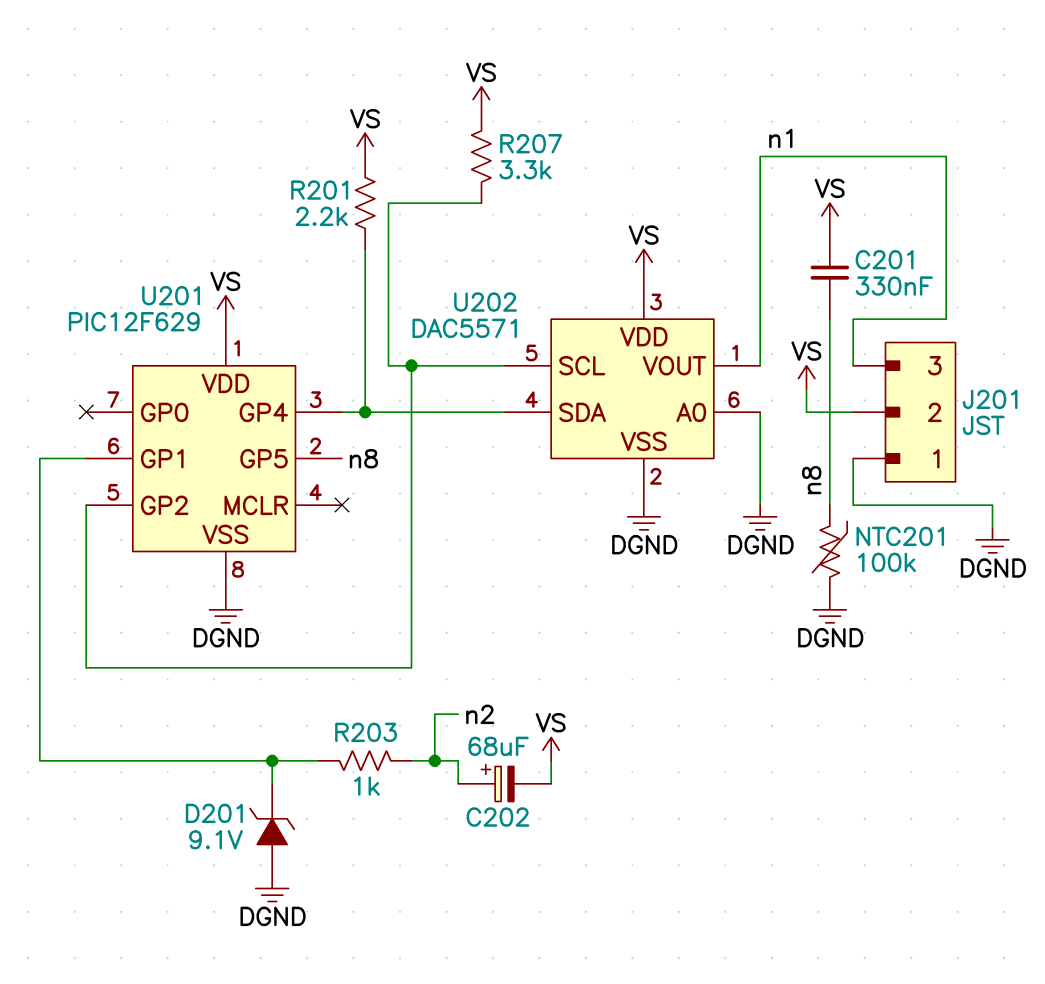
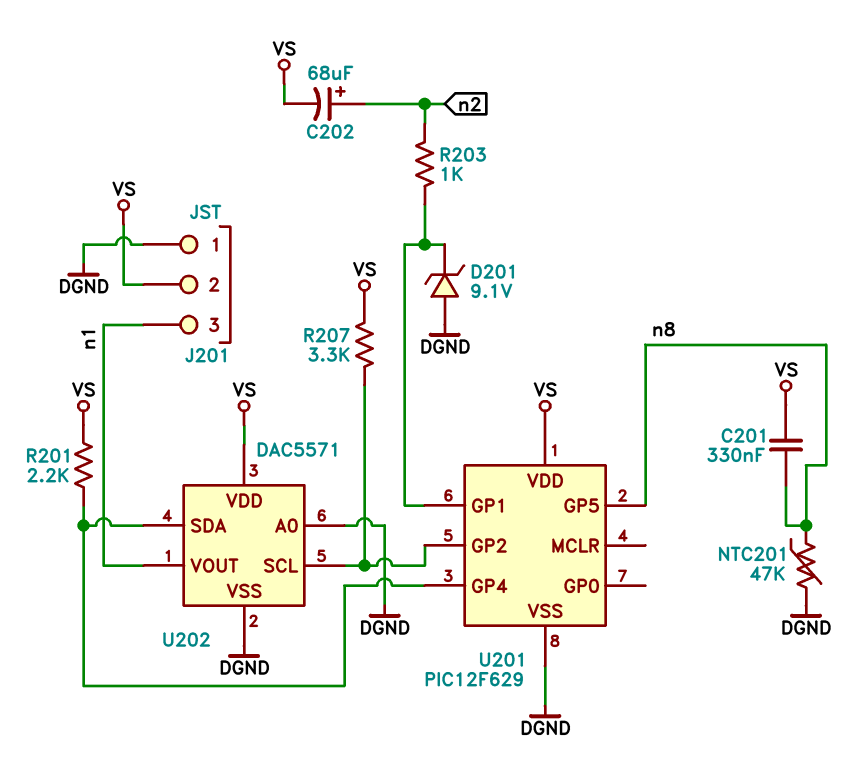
NTC201: 100k (DGND, n8) -> 47k (DGND, n8)

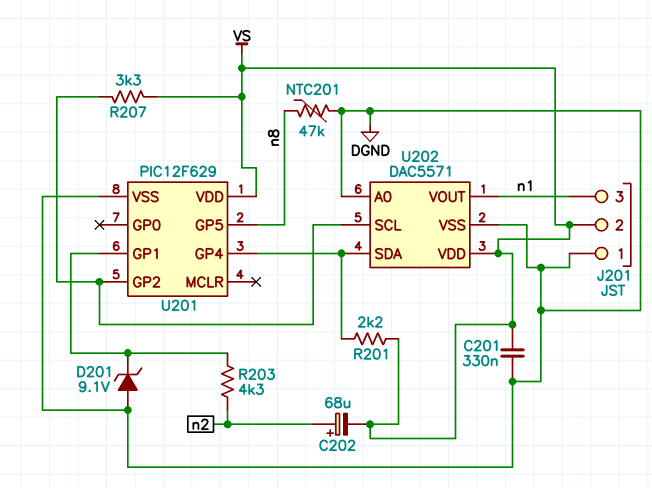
C201: 330nF (VS, n8) -> 330nF (DGND, VS)
R203: 1k (U201/GP1, n2) -> 4.3k (U201/GP1, n2)

